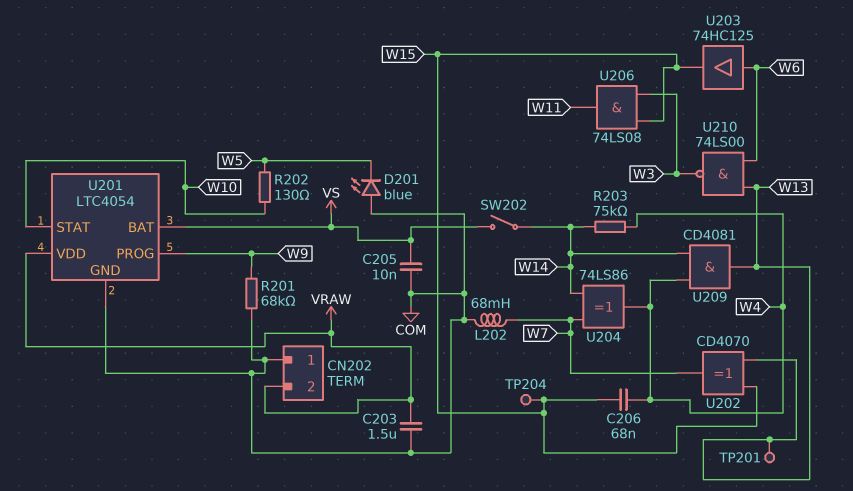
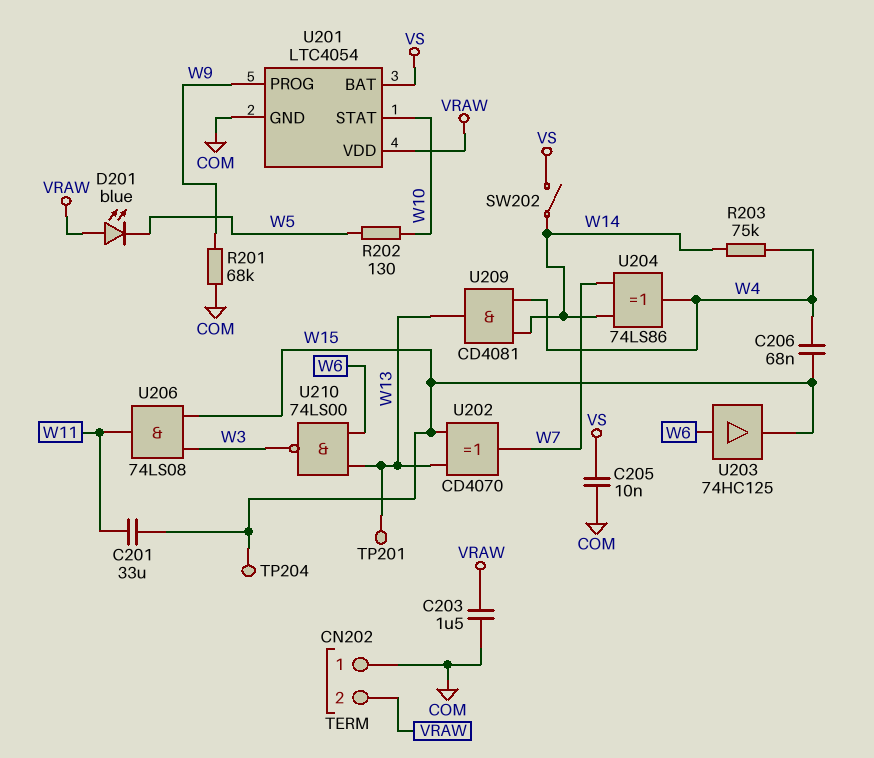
C201: none -> 33uF (W11, W15)
D201: LED blue (A COM, K W5) -> LED blue (A VRAW, K W5)
L202: 68mH (COM, W7) -> none

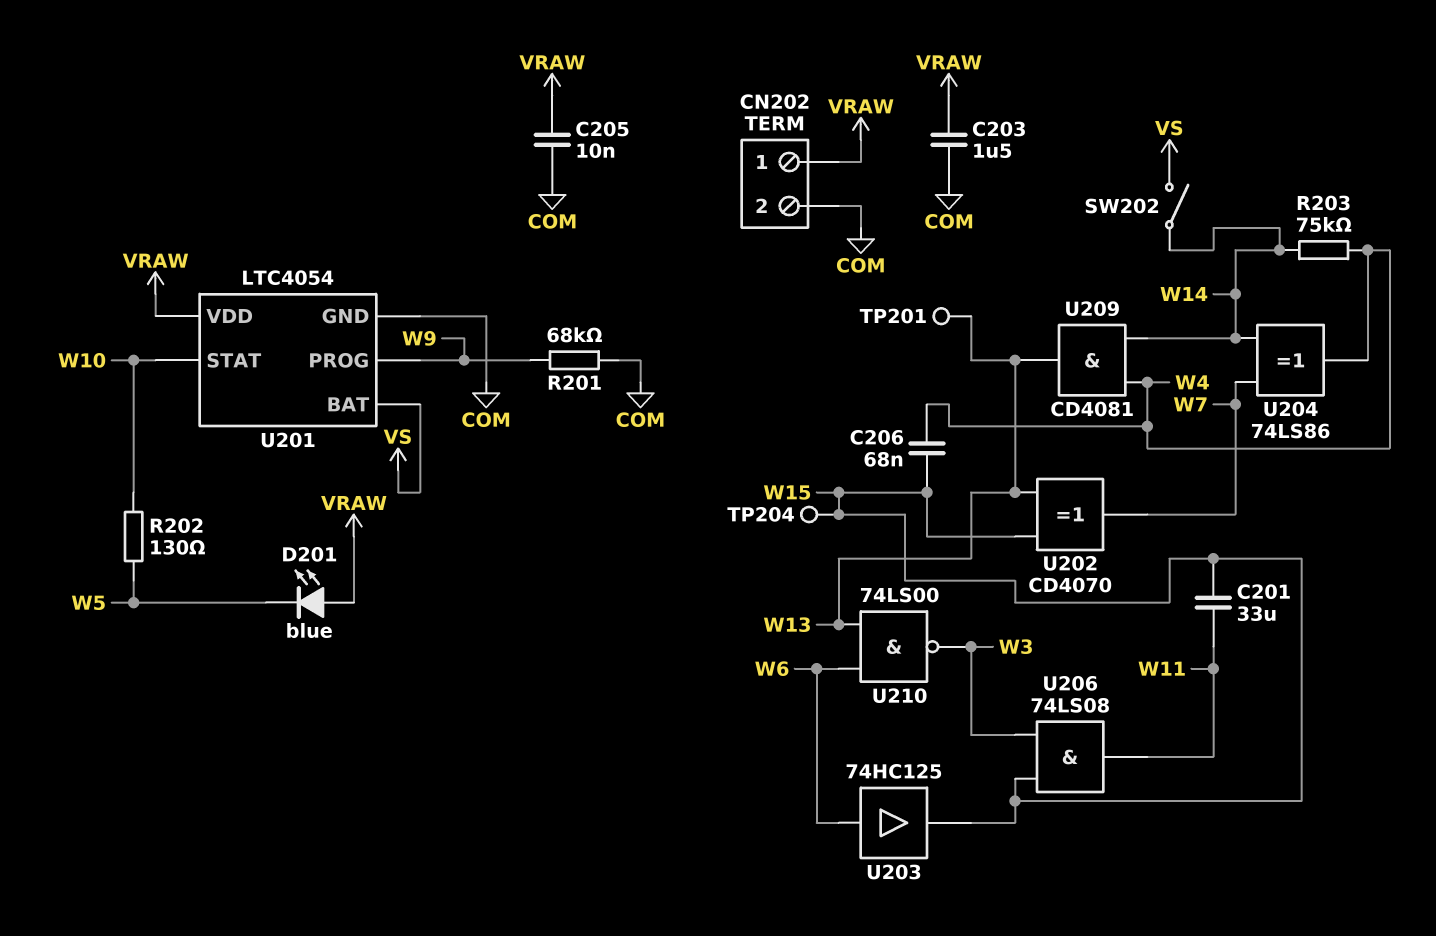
C205: 10nF (COM, VS) -> 10nF (COM, VRAW)
CN202 pin 1: COM -> VRAW
CN202 pin 2: VRAW -> COM

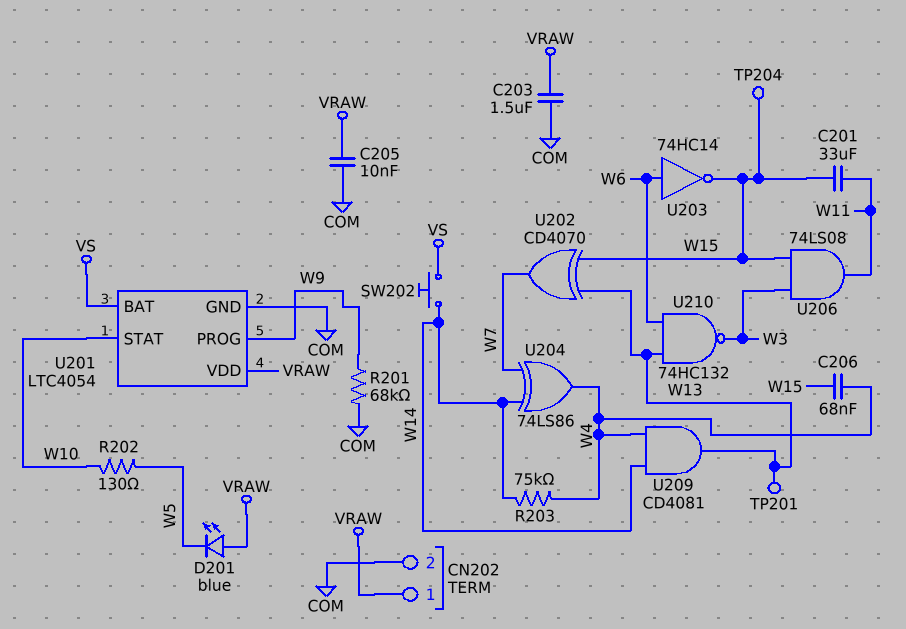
SW202: switch (VS, W14) -> button (VS, W14)
U203: buffer 74HC125 (in W6, out W15) -> NOT 74HC14 (in W6, out W15)
U210: NAND 74LS00 (in W6, in W13, out W3) -> NAND 74HC132 (in W6, in W13, out W3)

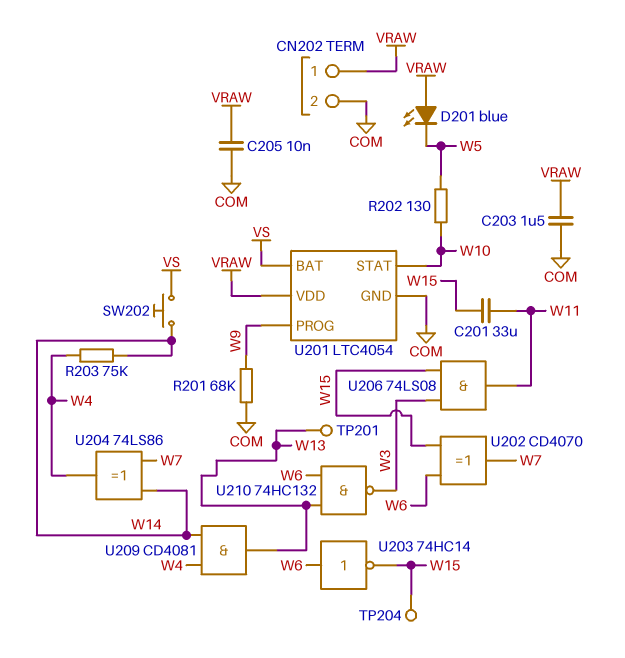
C206: 68nF (W4, W15) -> none
U202: XOR CD4070 (in W13, in W15, out W7) -> XOR CD4070 (in W6, in W15, out W7)

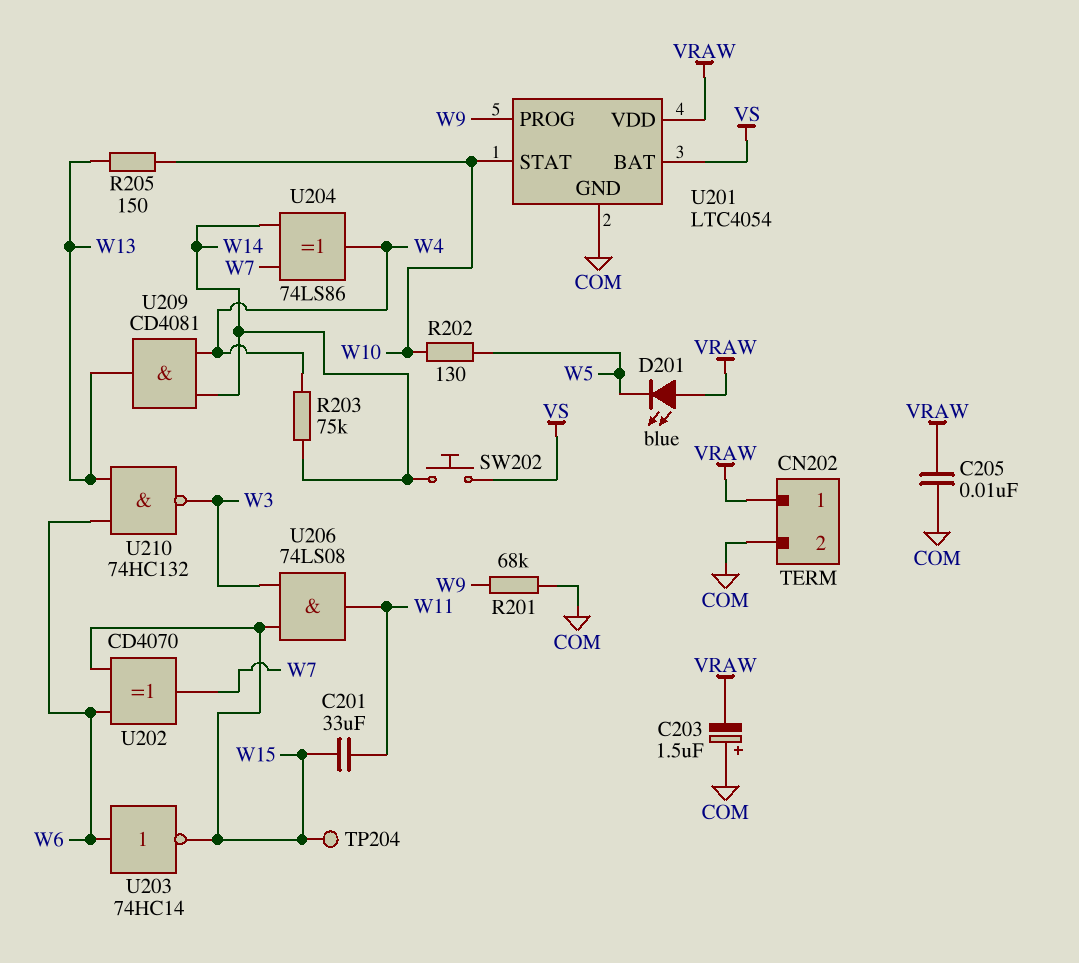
C203: 1.5uF (COM, VRAW) -> 1.5uF (plus COM, minus VRAW)
R205: none -> 150 (W10, W13)
TP201: test point (W13) -> none

